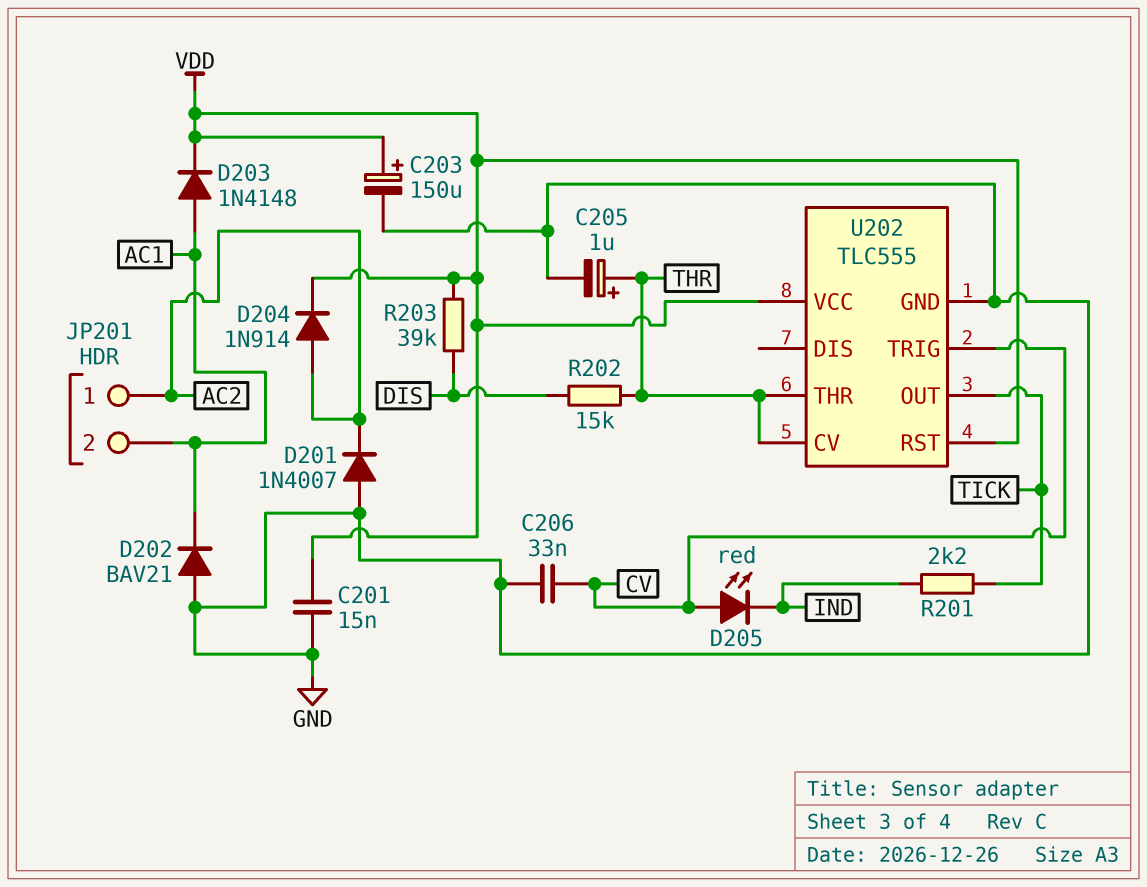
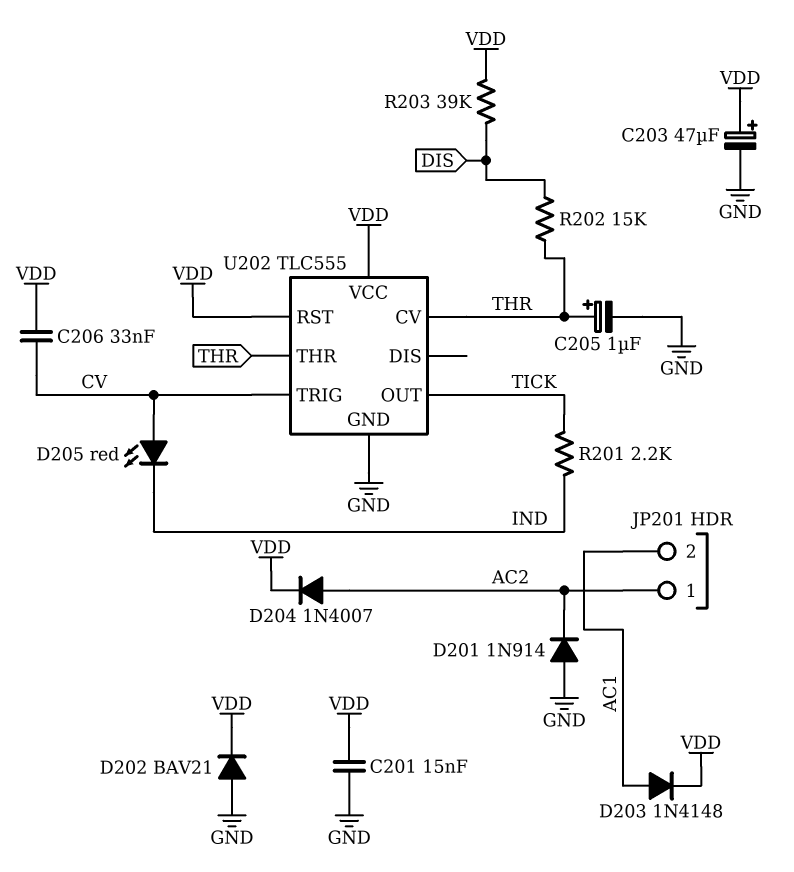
C203: 150uF (plus VDD, minus GND) -> 47uF (plus VDD, minus GND)
C206: 33nF (CV, GND) -> 33nF (CV, VDD)
D201: diode 1N4007 (A GND, K AC2) -> diode 1N914 (A GND, K AC2)
D202: diode BAV21 (A GND, K AC1) -> diode BAV21 (A GND, K VDD)
D204: diode 1N914 (A AC2, K VDD) -> diode 1N4007 (A AC2, K VDD)

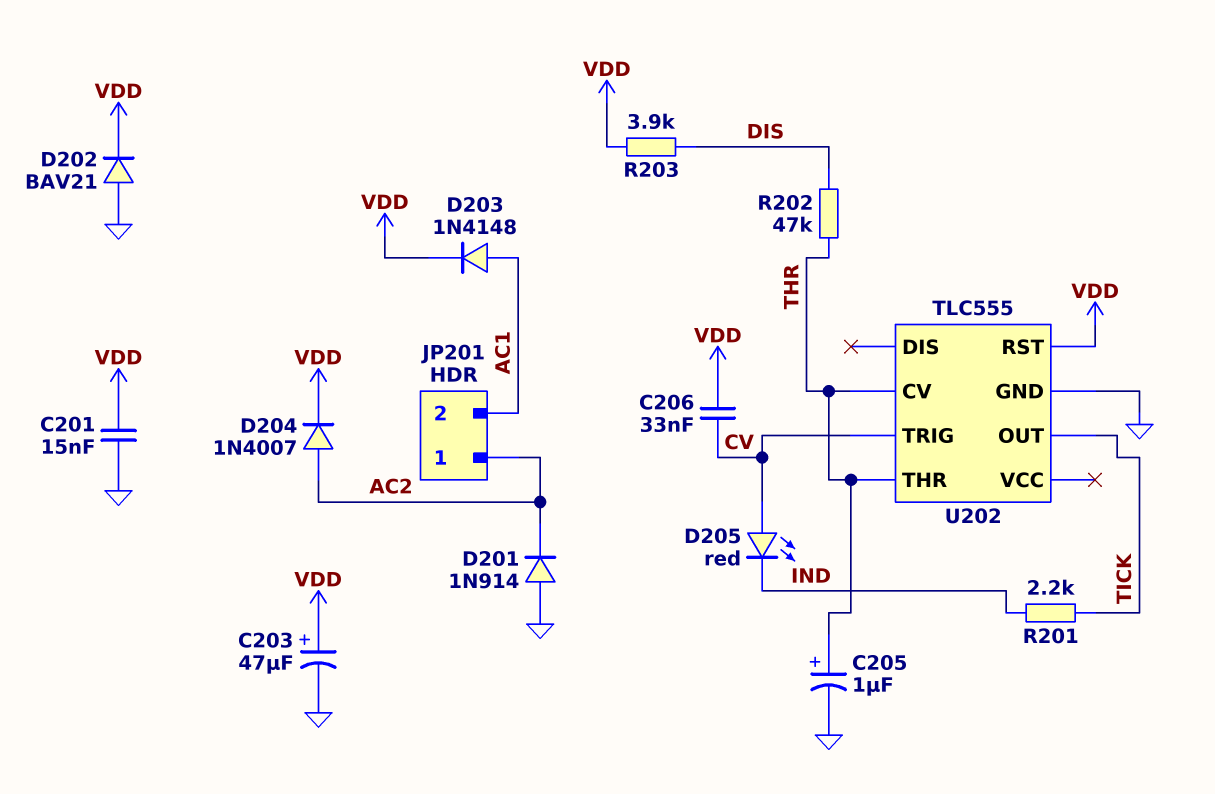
R202: 15k (DIS, THR) -> 47k (DIS, THR)
R203: 39k (DIS, VDD) -> 3.9k (DIS, VDD)
U202 pin VCC: VDD -> none

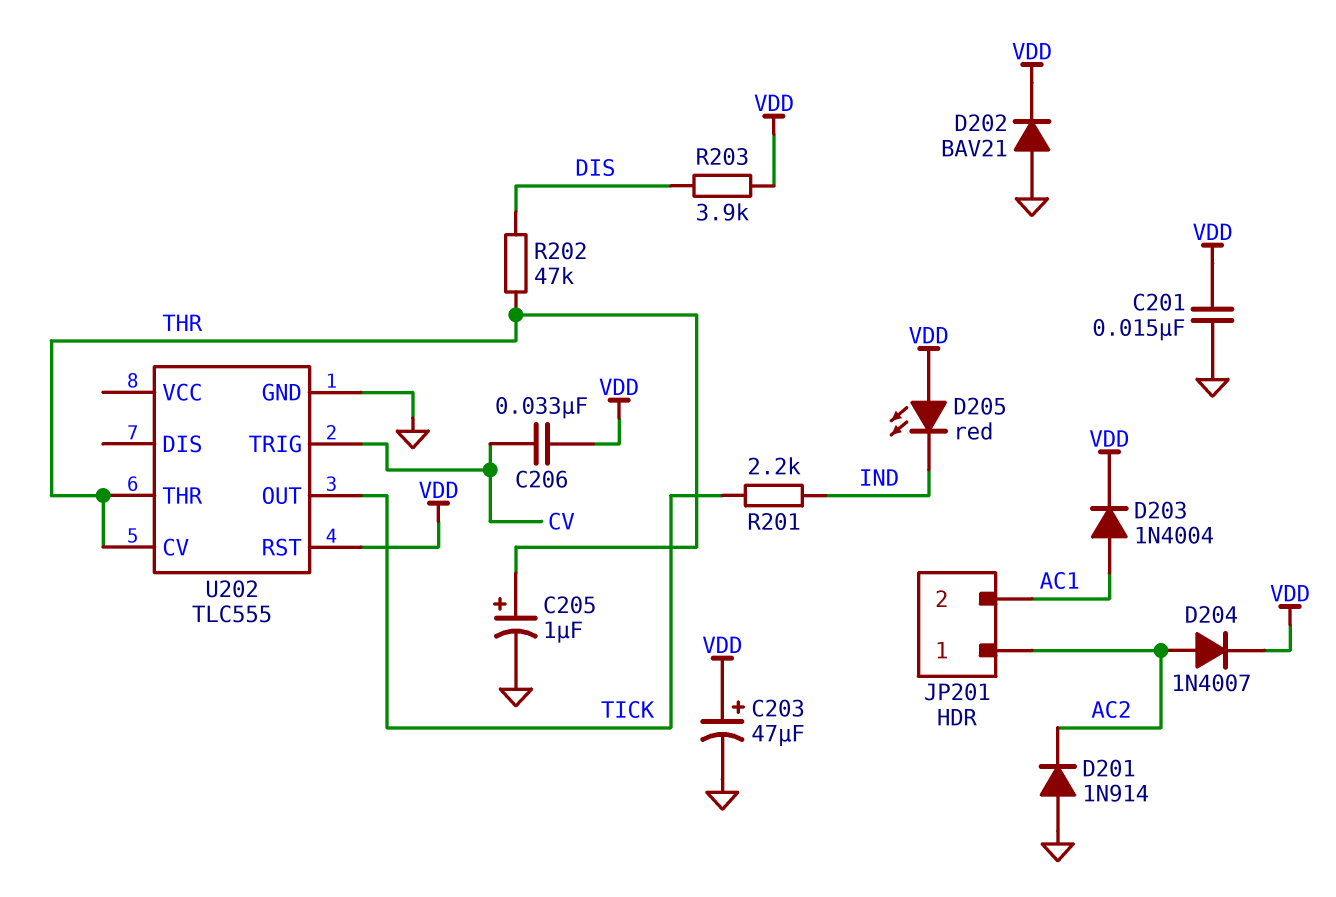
D203: diode 1N4148 (A AC1, K VDD) -> diode 1N4004 (A AC1, K VDD)
D205: LED red (A CV, K IND) -> LED red (A VDD, K IND)

